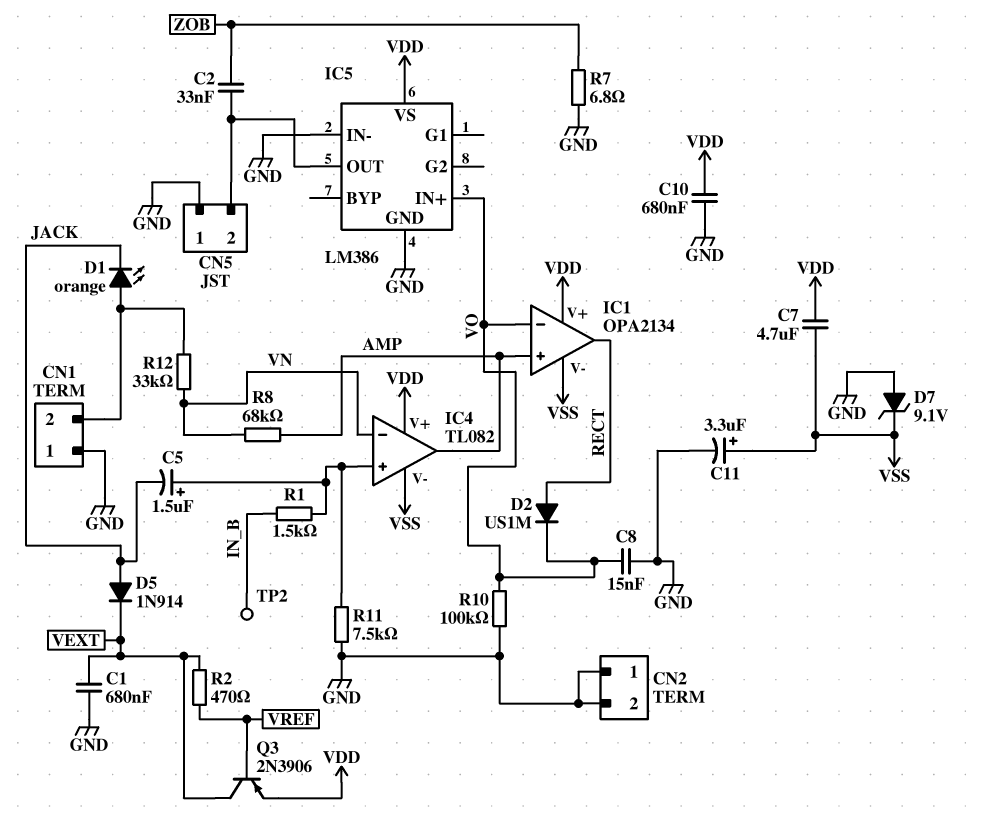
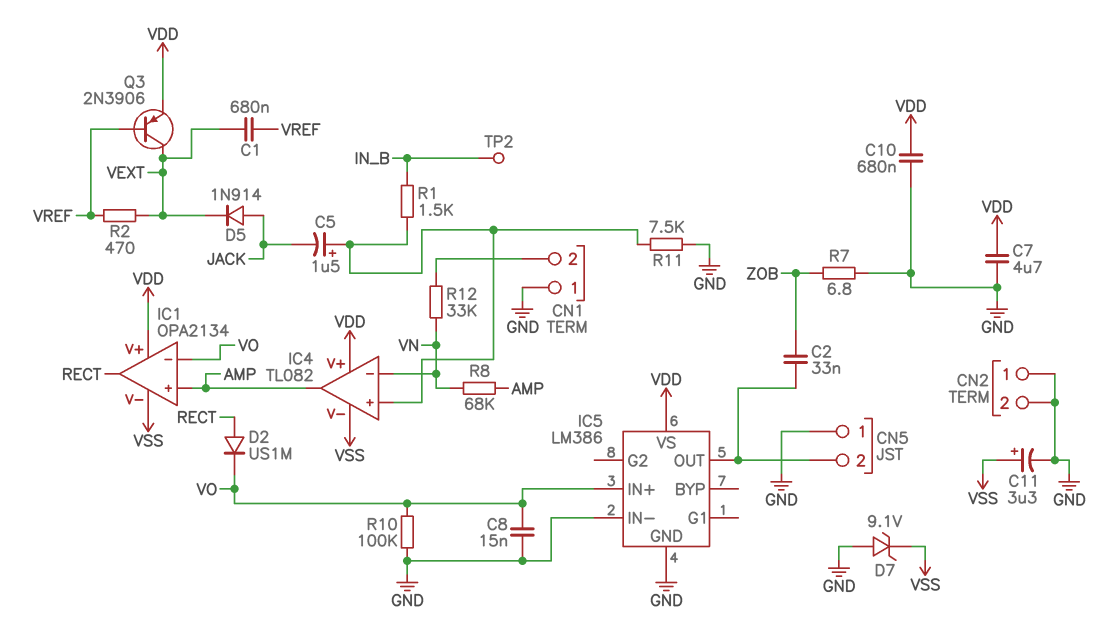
C1: 680nF (GND, VEXT) -> 680nF (VEXT, VREF)
C7: 4.7uF (VDD, VSS) -> 4.7uF (GND, VDD)
D1: LED orange (A CN1/2, K JACK) -> none

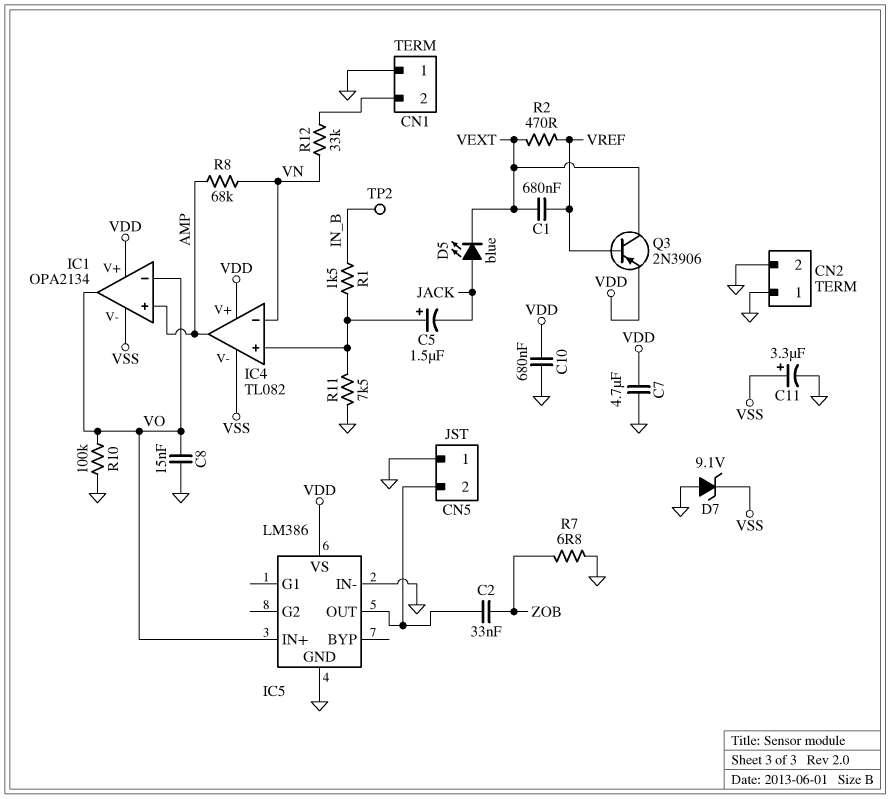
D2: diode US1M (A RECT, K VO) -> none
D5: diode 1N914 (A JACK, K VEXT) -> LED blue (A JACK, K VEXT)
IC1 pin out: RECT -> VO

